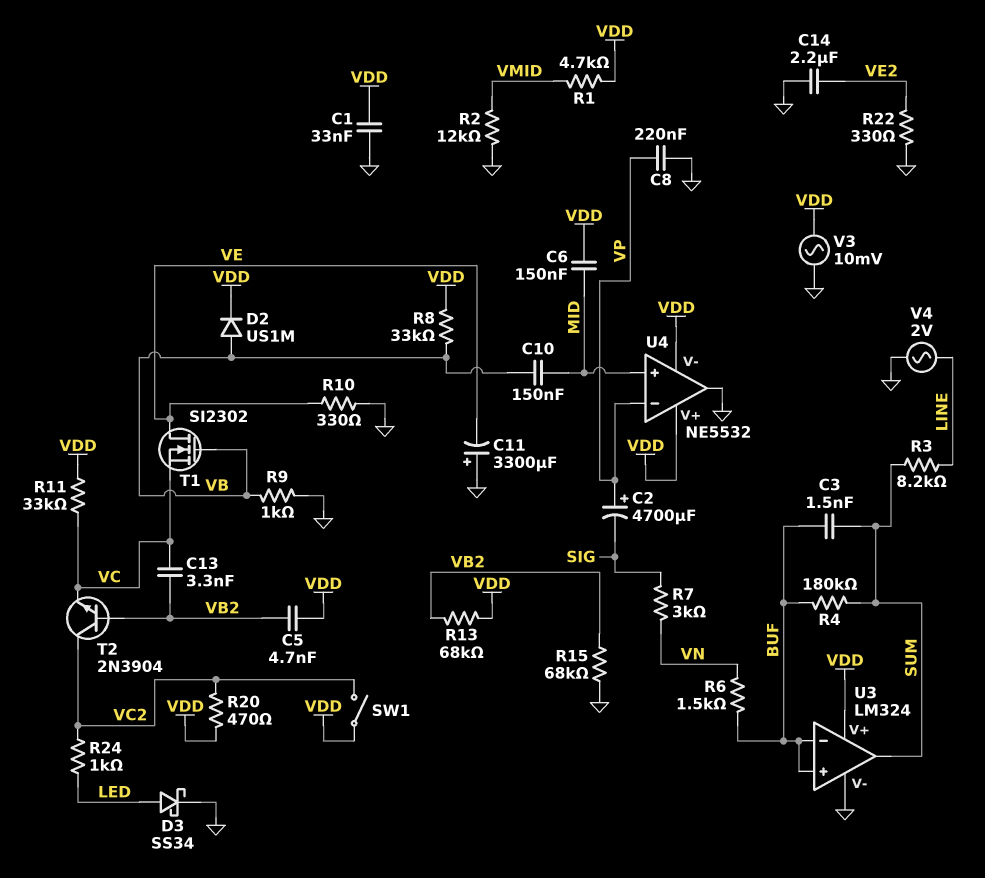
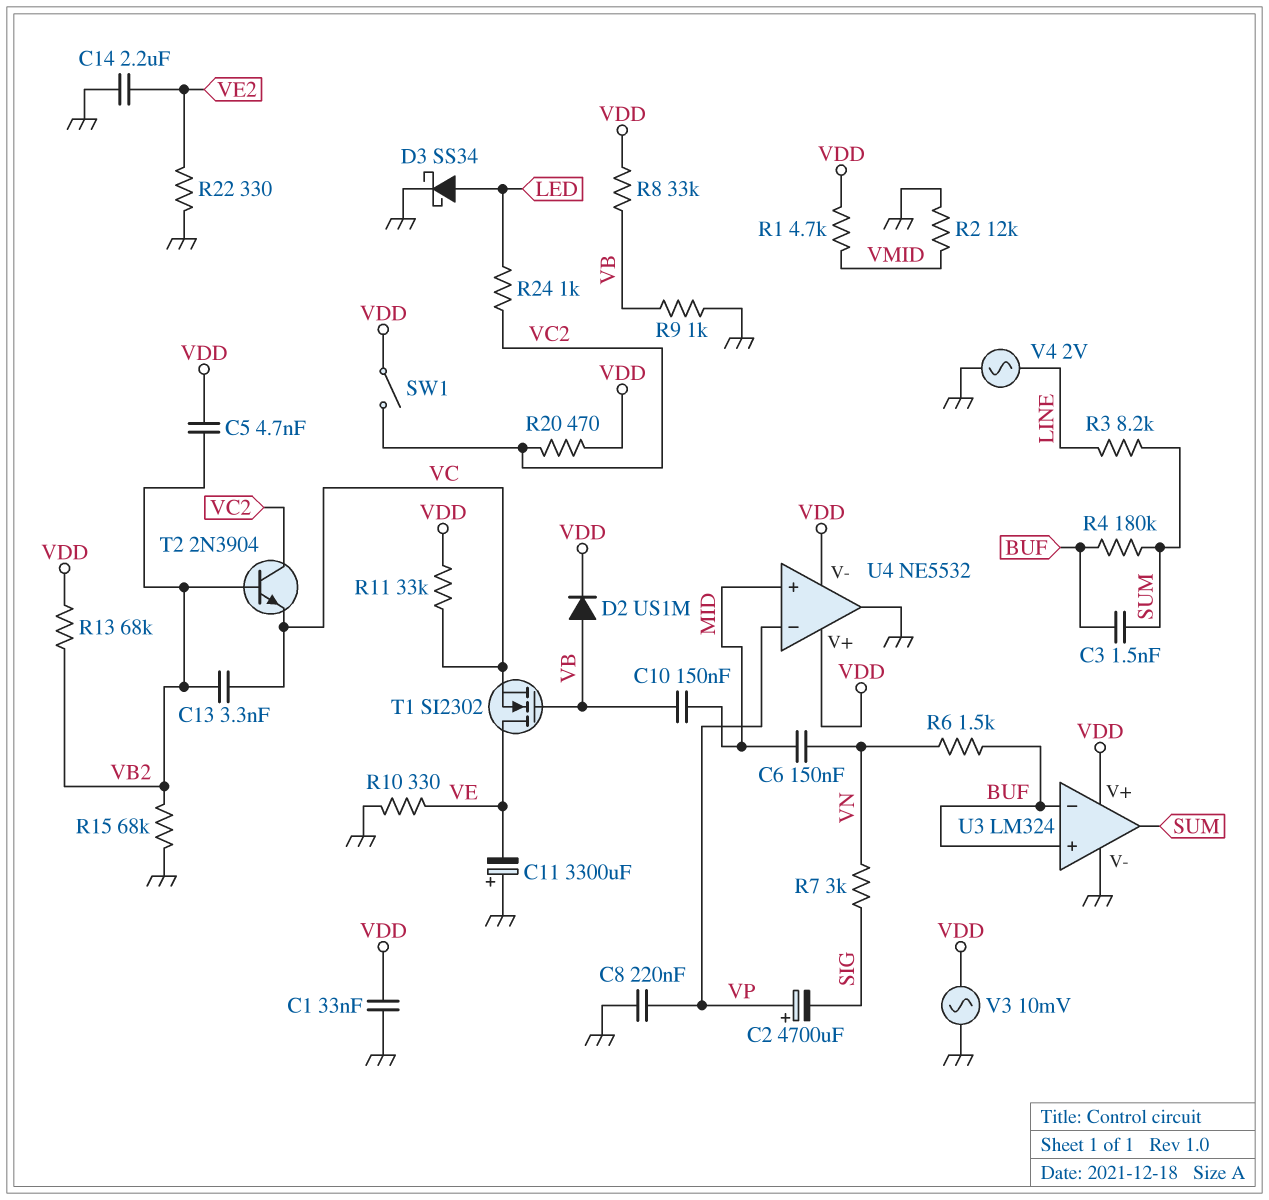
C6: 150nF (MID, VDD) -> 150nF (MID, VN)

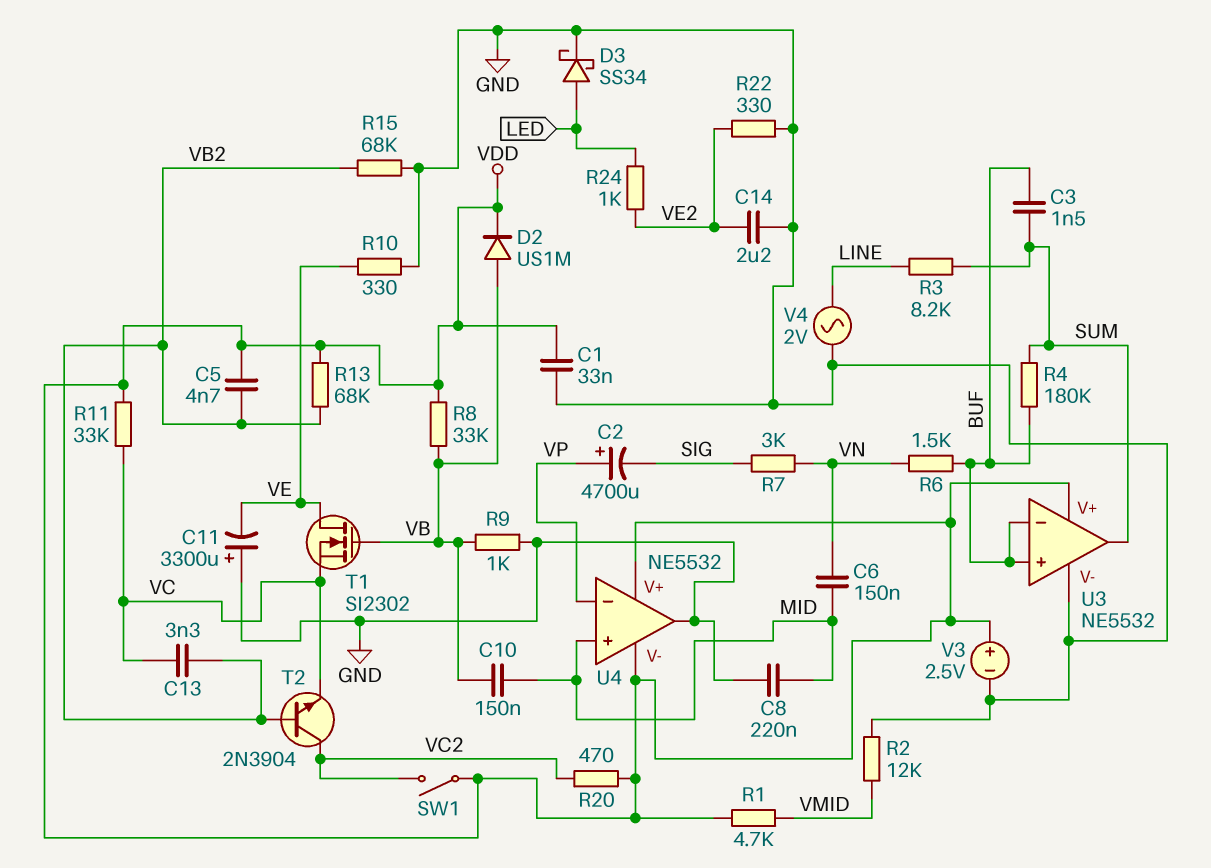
C8: 220nF (GND, VP) -> 220nF (GND, MID)
R24: 1k (LED, VC2) -> 1k (LED, VE2)
U3: LM324 -> NE5532
V3: AC 10mV (GND, VDD) -> 2.5V (plus VDD, minus GND)

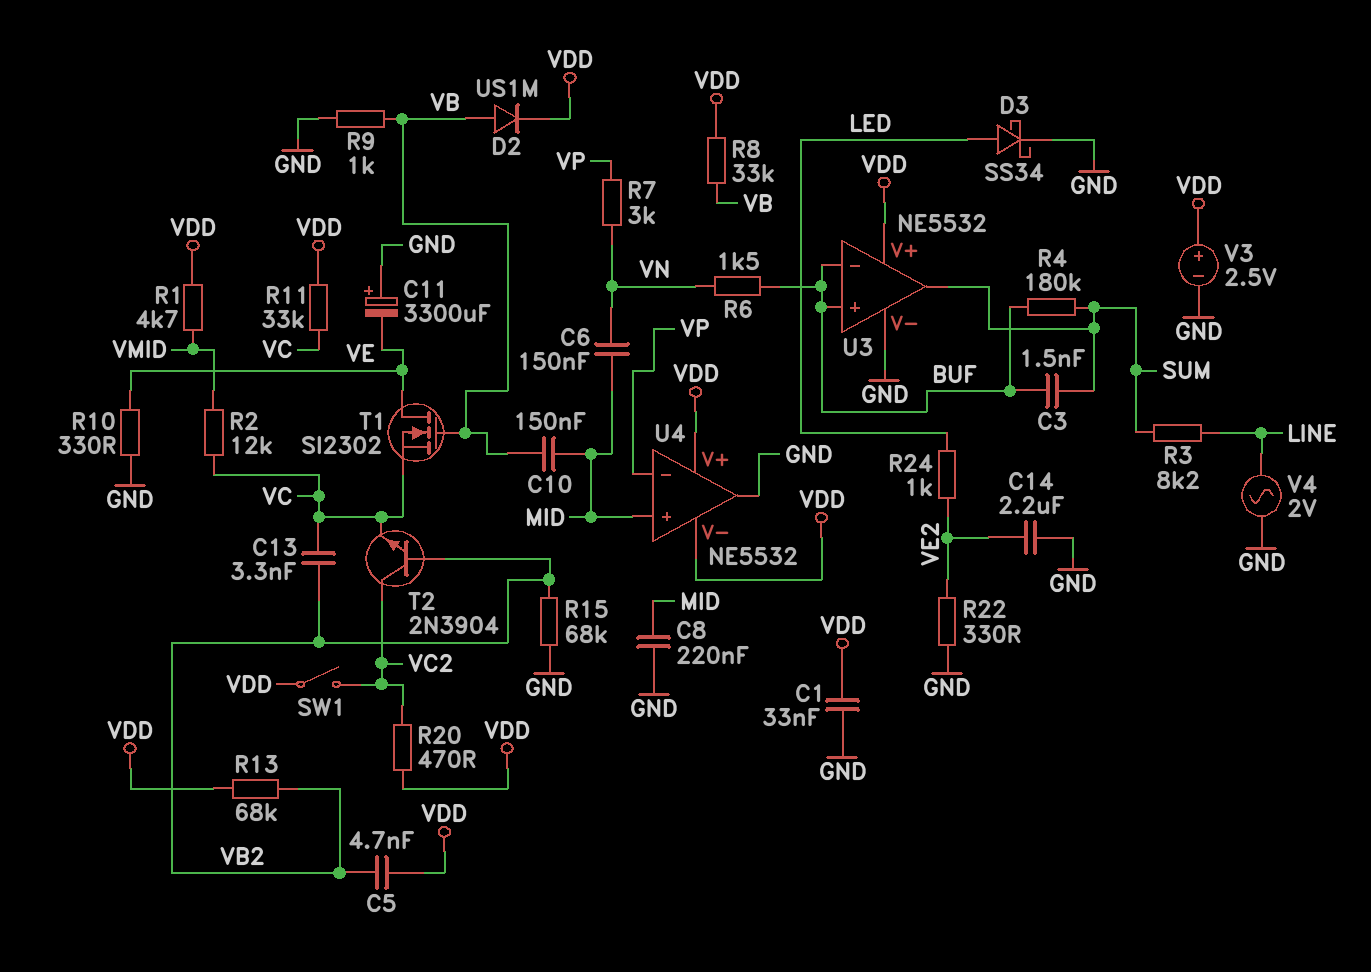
C2: 4700uF (plus VP, minus SIG) -> none
R2: 12k (GND, VMID) -> 12k (VC, VMID)
R7: 3k (SIG, VN) -> 3k (VN, VP)

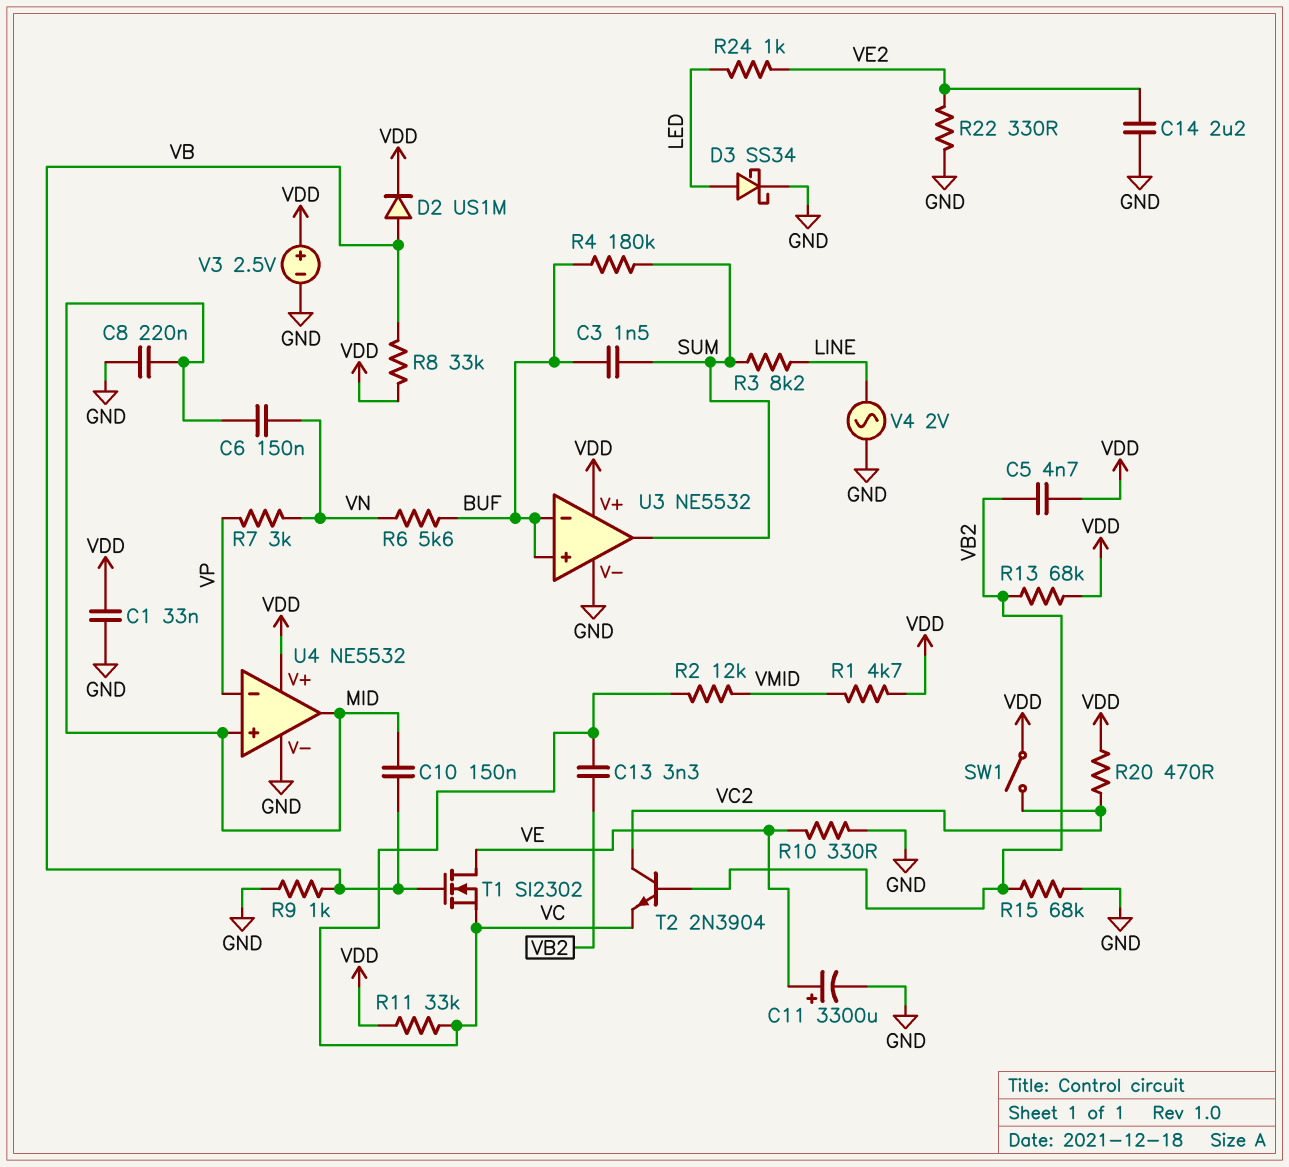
C11: 3300uF (plus GND, minus VE) -> 3300uF (plus VE, minus GND)
R6: 1.5k (BUF, VN) -> 5.6k (BUF, VN)
U4 pin V-: VDD -> GND
U4 pin out: GND -> MID

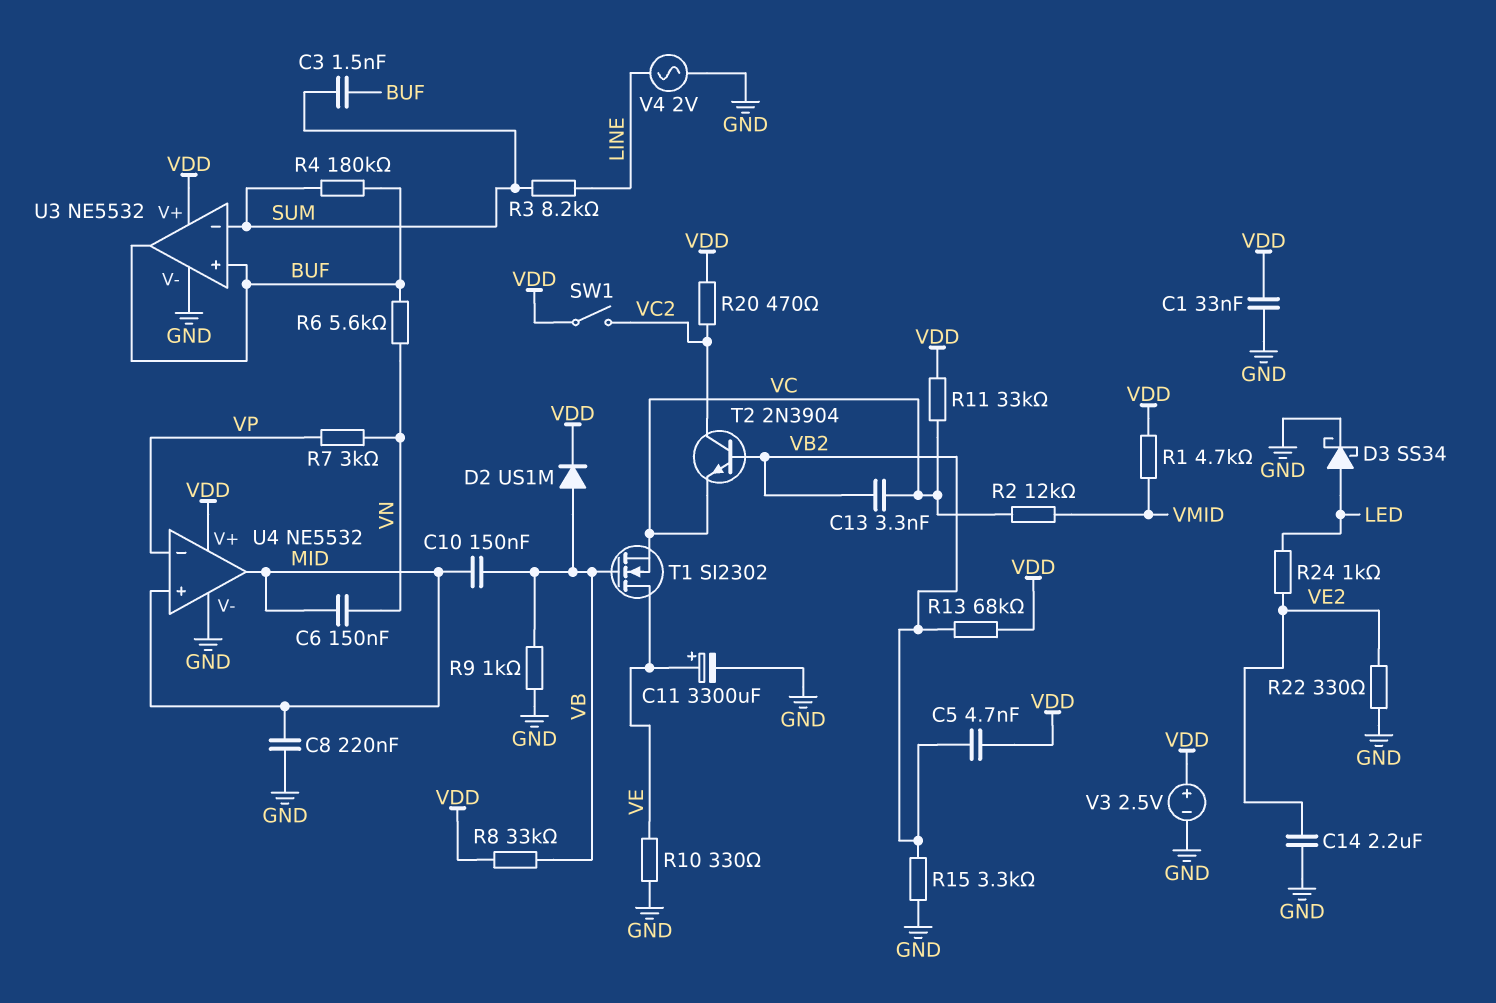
R15: 68k (GND, VB2) -> 3.3k (GND, VB2)
U3 pin in-: BUF -> SUM
U3 pin out: SUM -> BUF

